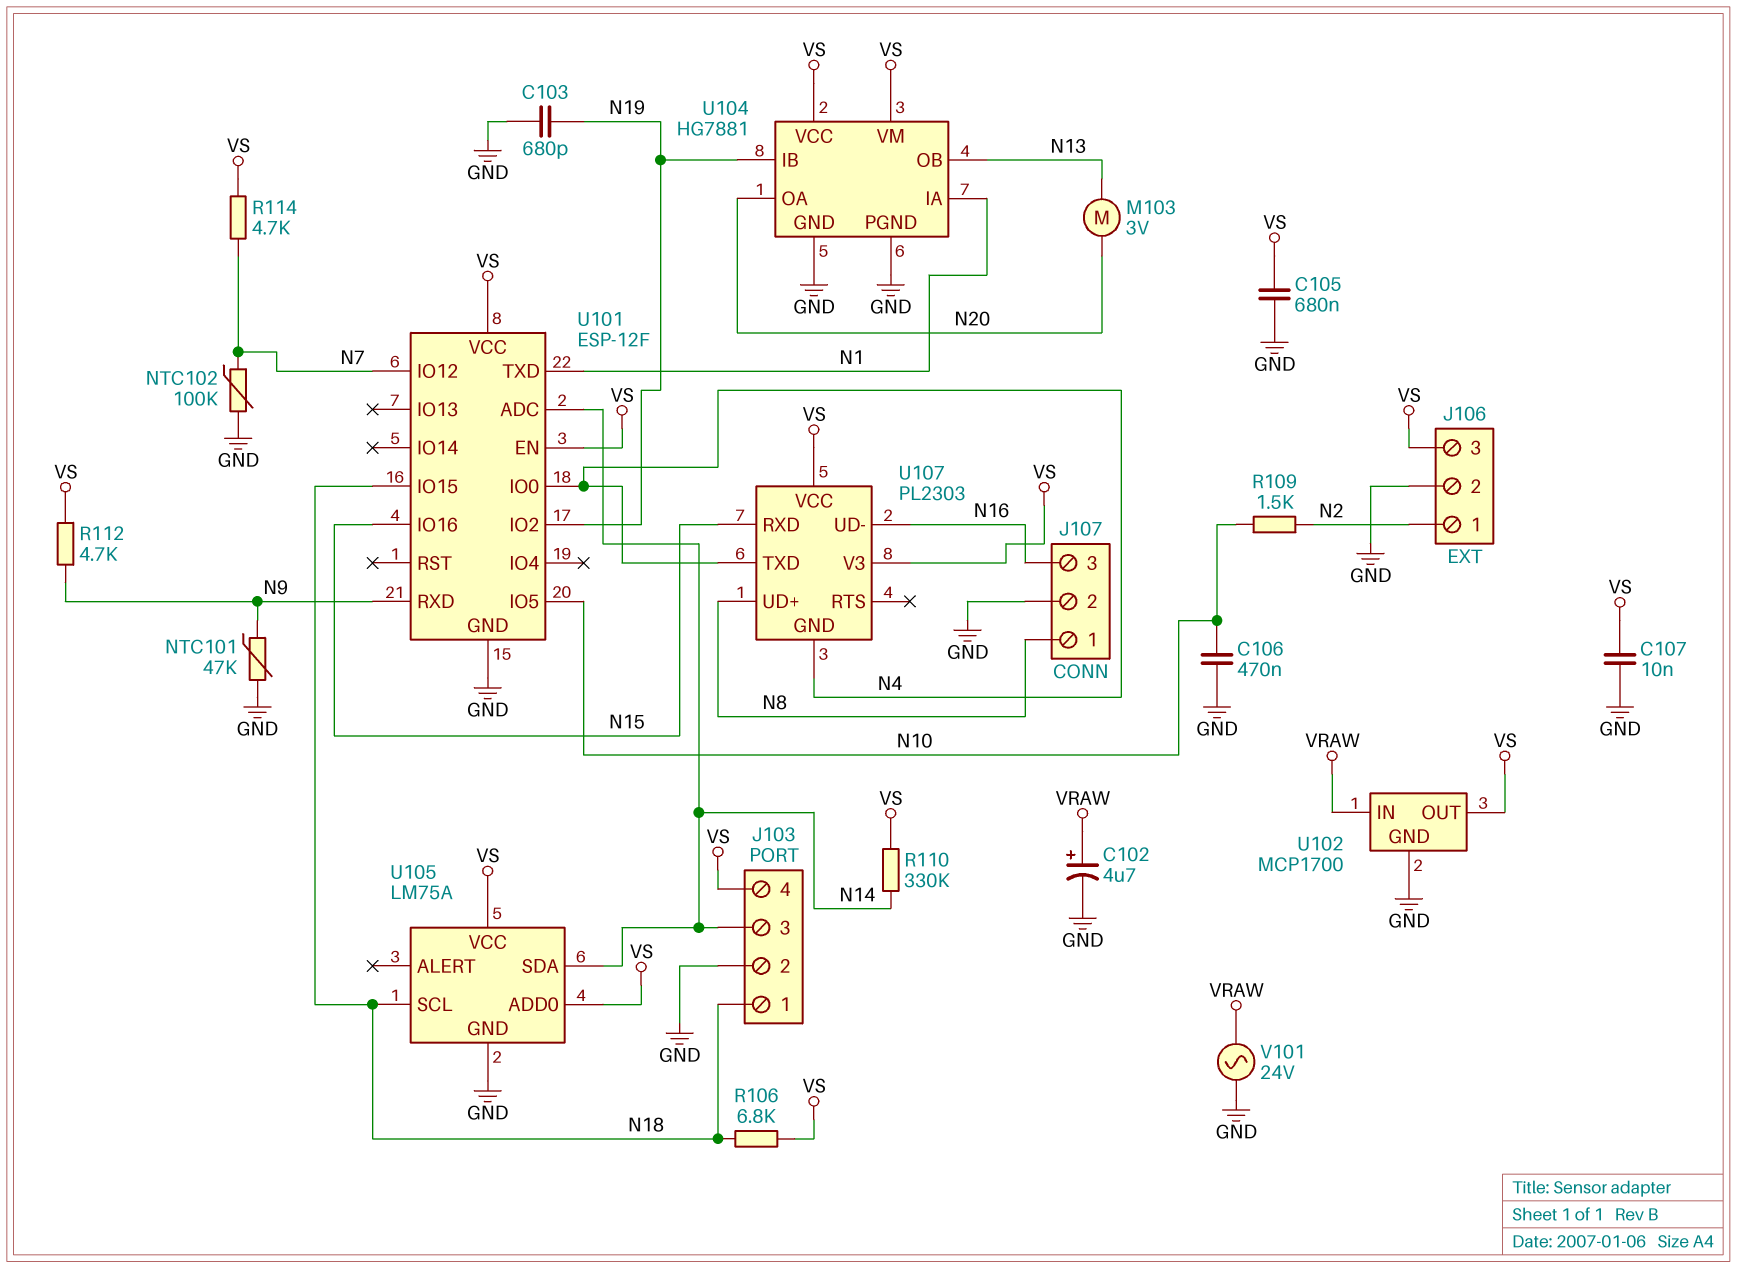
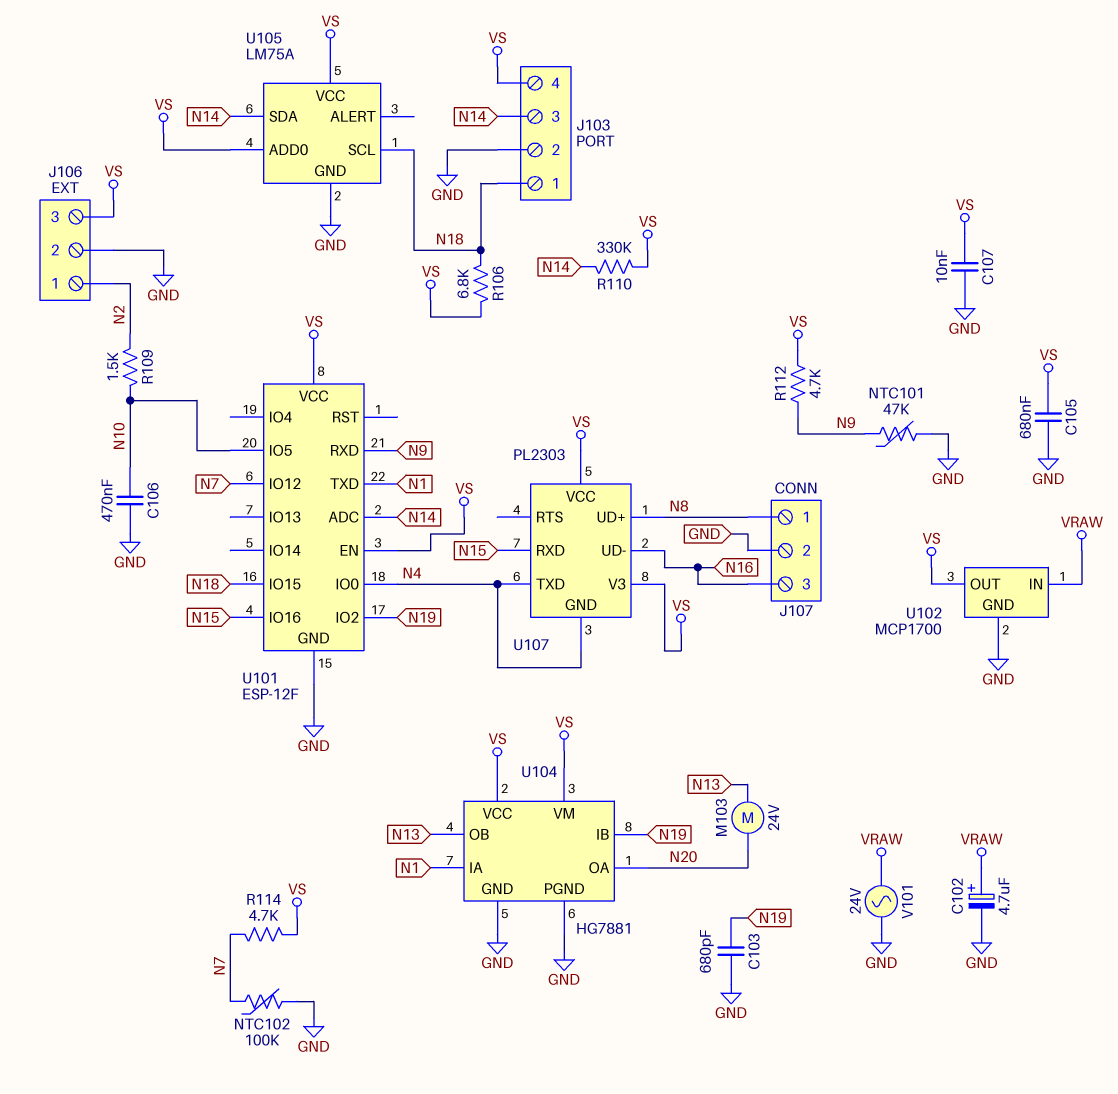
M103: motor 3V (N13, N20) -> motor 24V (N13, N20)

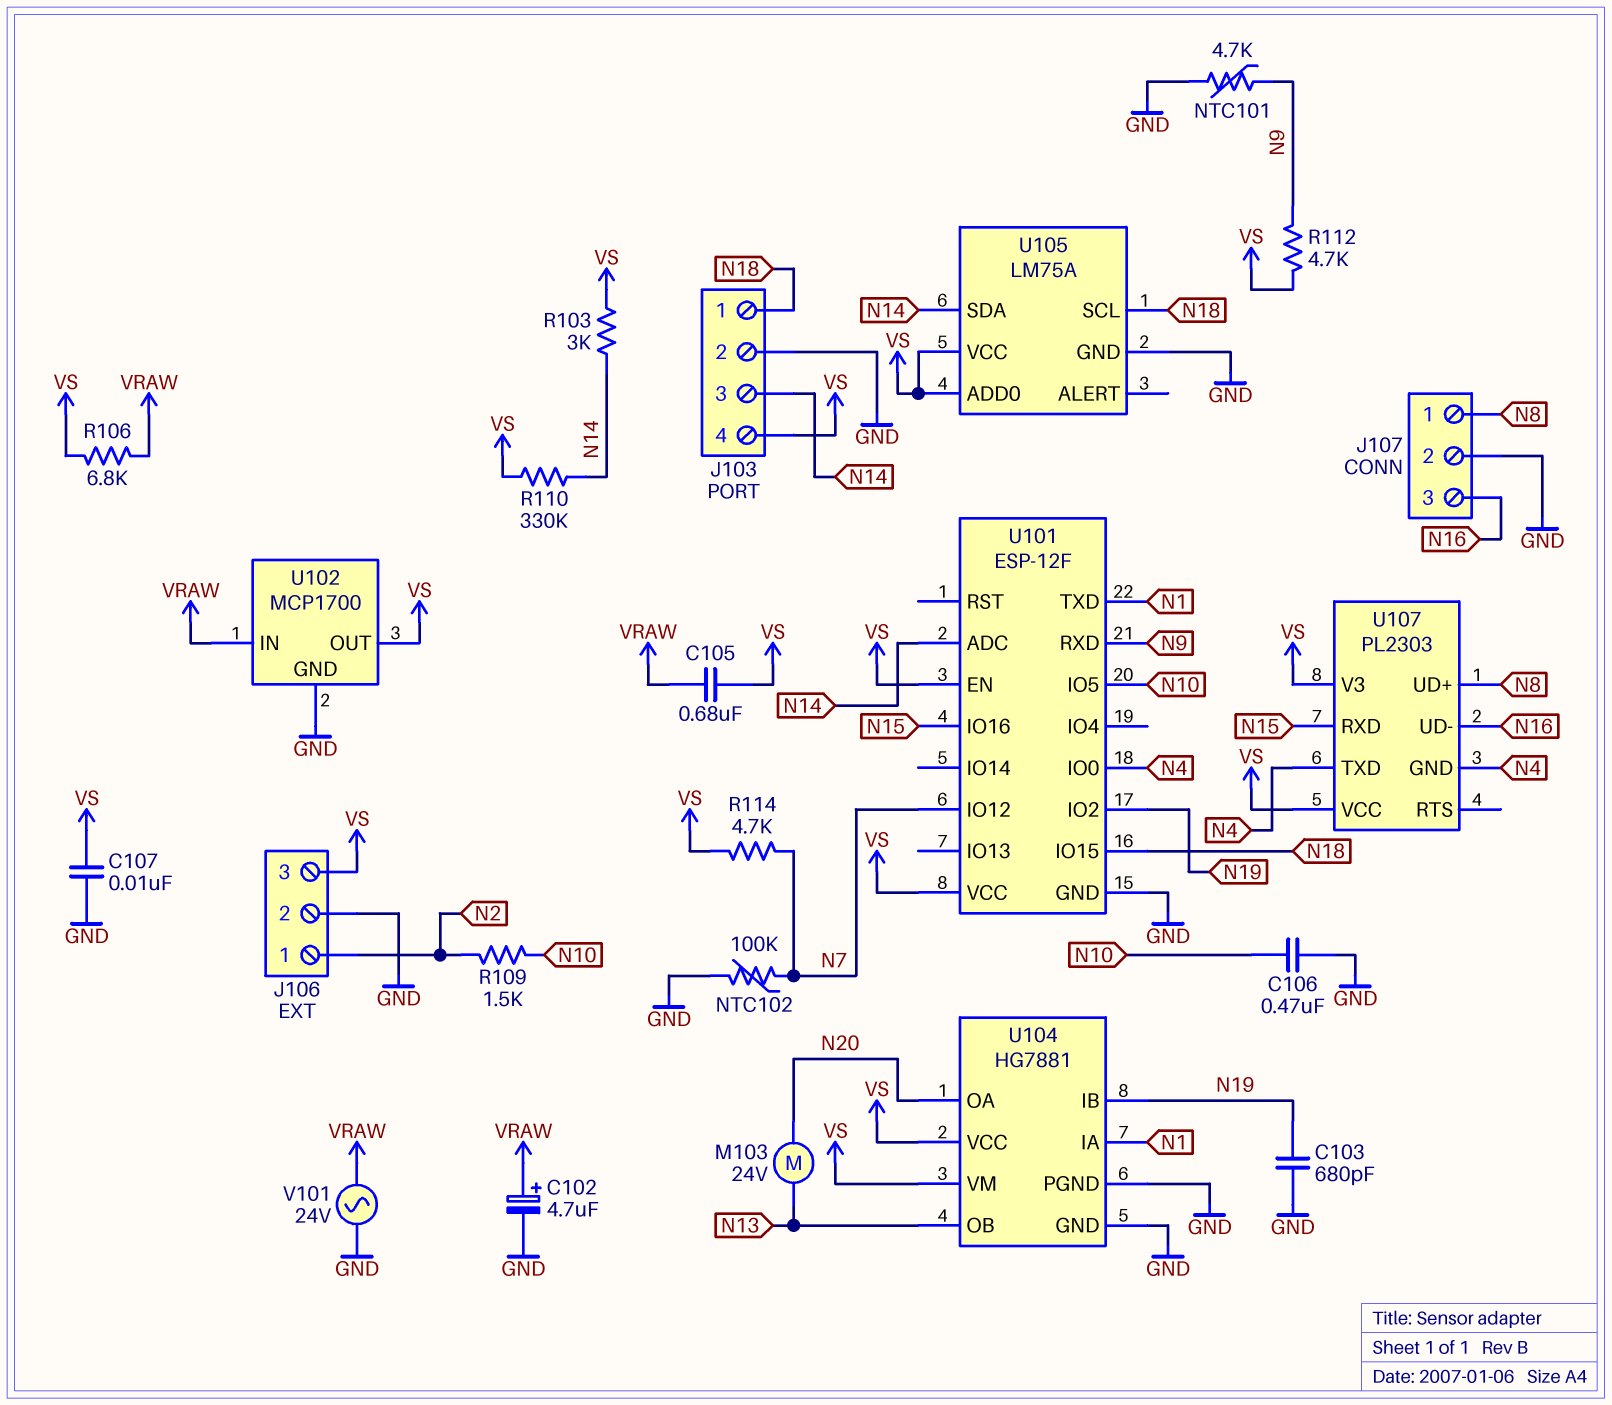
C105: 680nF (GND, VS) -> 680nF (VRAW, VS)
NTC101: 47k (GND, N9) -> 4.7k (GND, N9)
R103: none -> 3k (N14, VS)
R106: 6.8k (N18, VS) -> 6.8k (VRAW, VS)

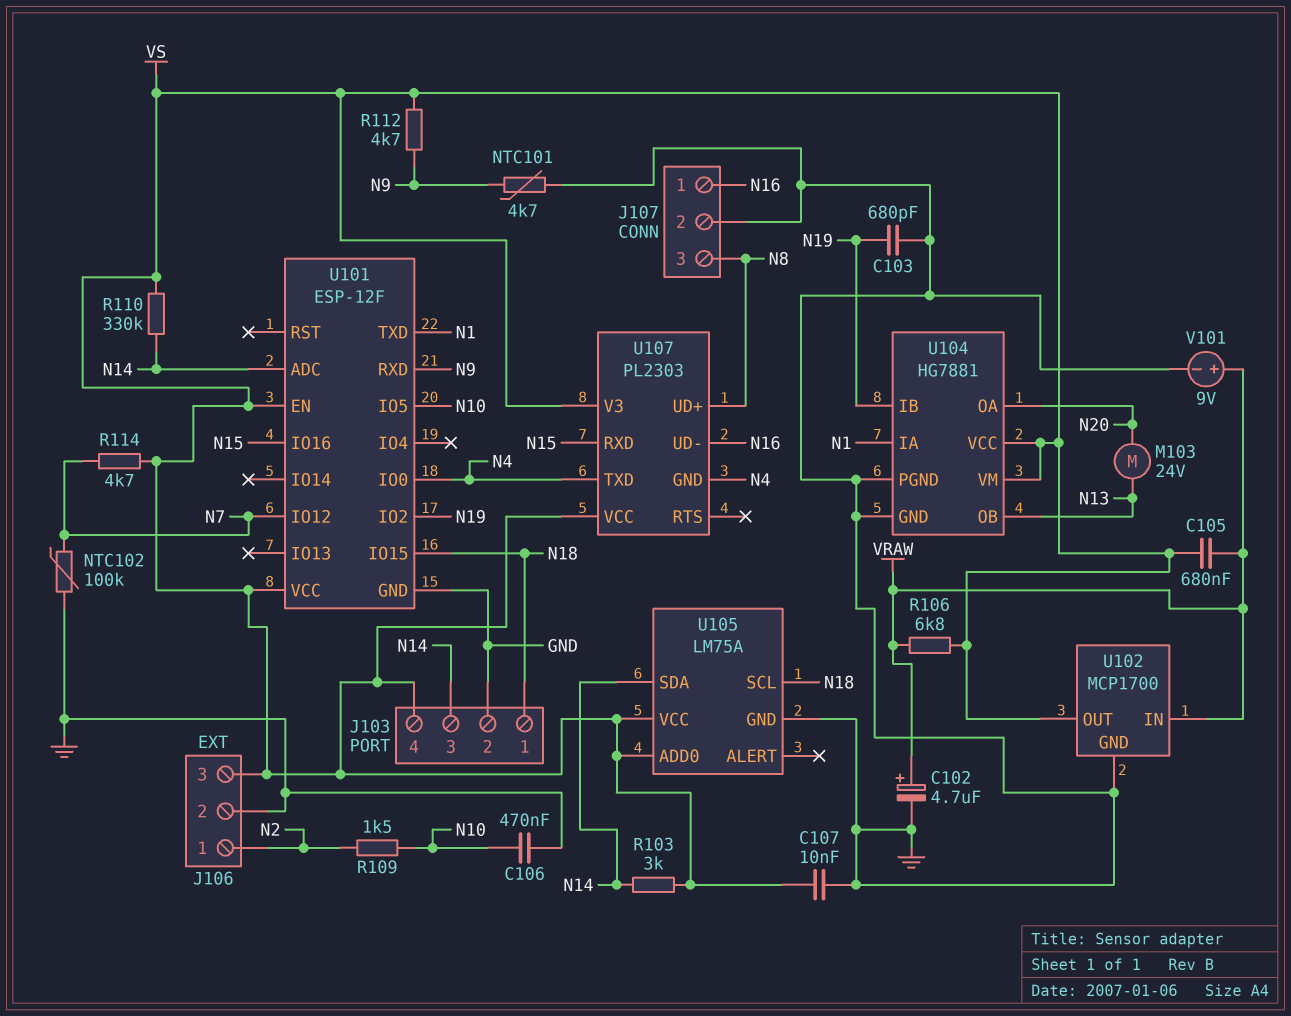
J107 pin 1: N8 -> N16
J107 pin 3: N16 -> N8
V101: AC 24V (GND, VRAW) -> 9V (plus VRAW, minus GND)

